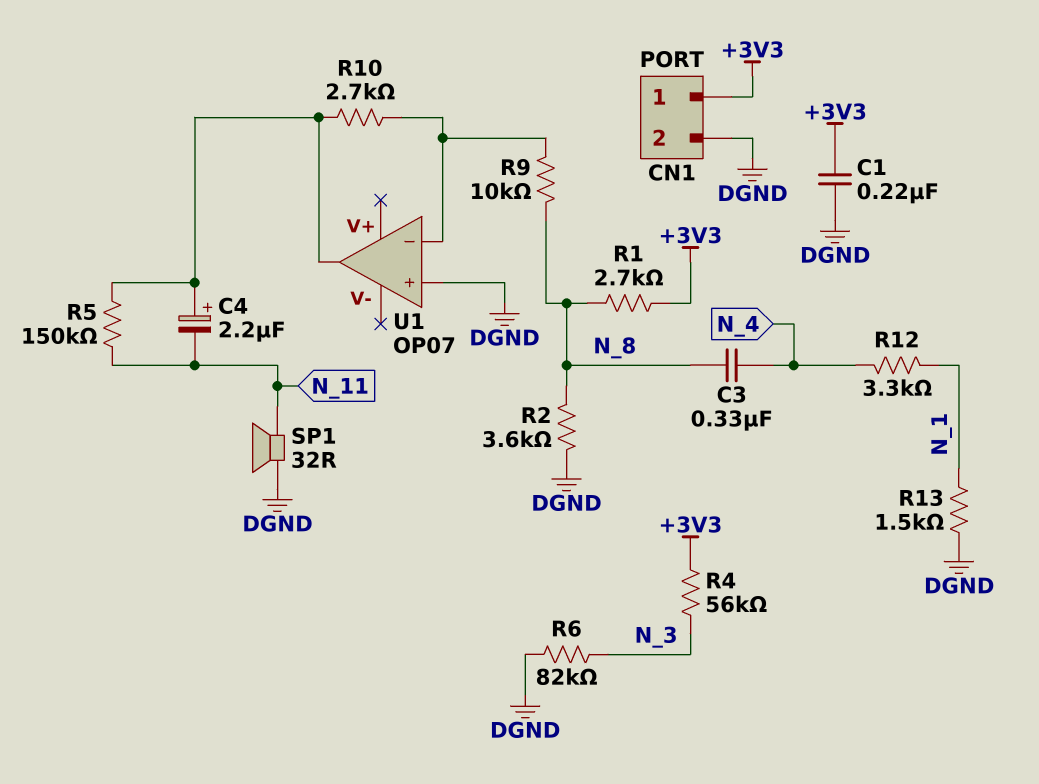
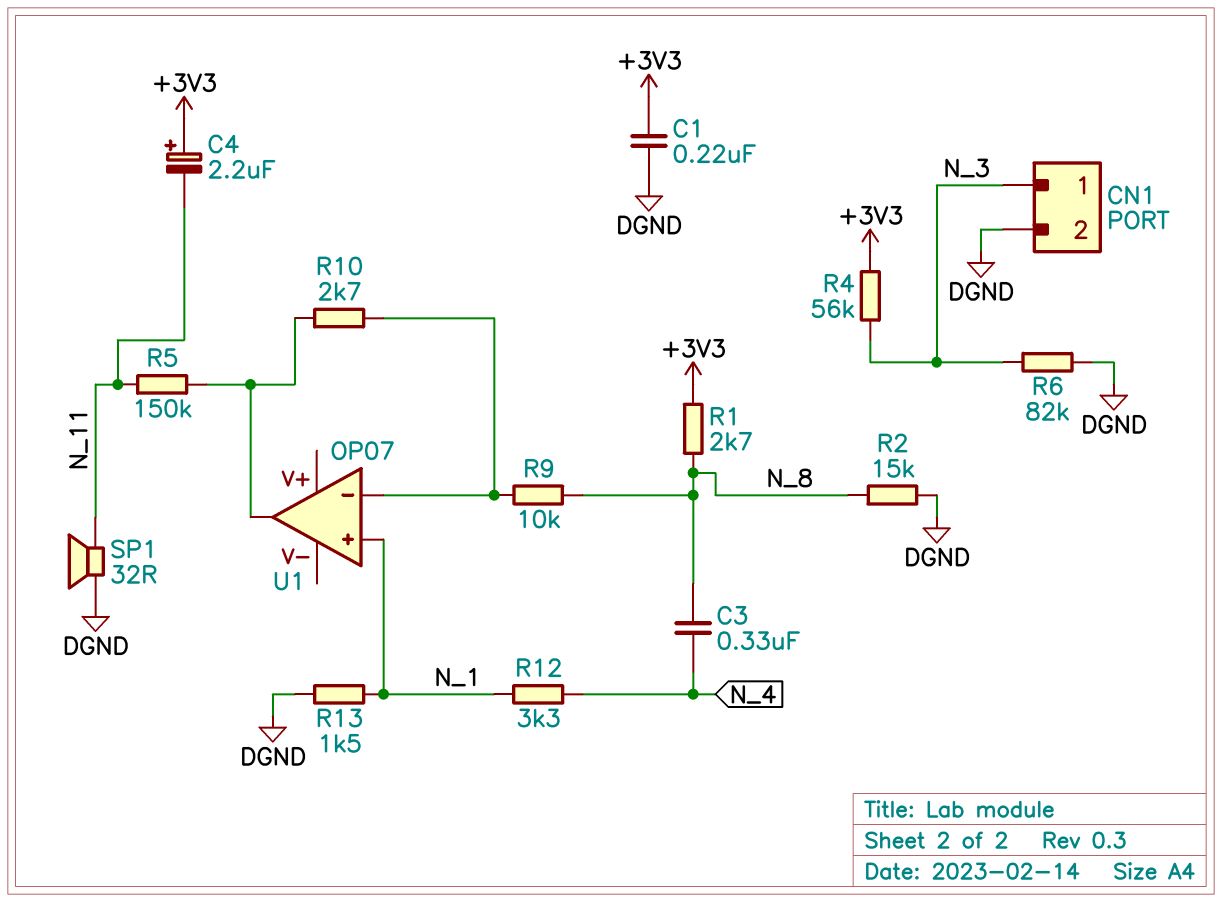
C4: 2.2uF (plus U1/out, minus N_11) -> 2.2uF (plus +3V3, minus N_11)
CN1 pin 1: +3V3 -> N_3
R2: 3.6k (DGND, N_8) -> 15k (DGND, N_8)
U1 pin in+: DGND -> N_1

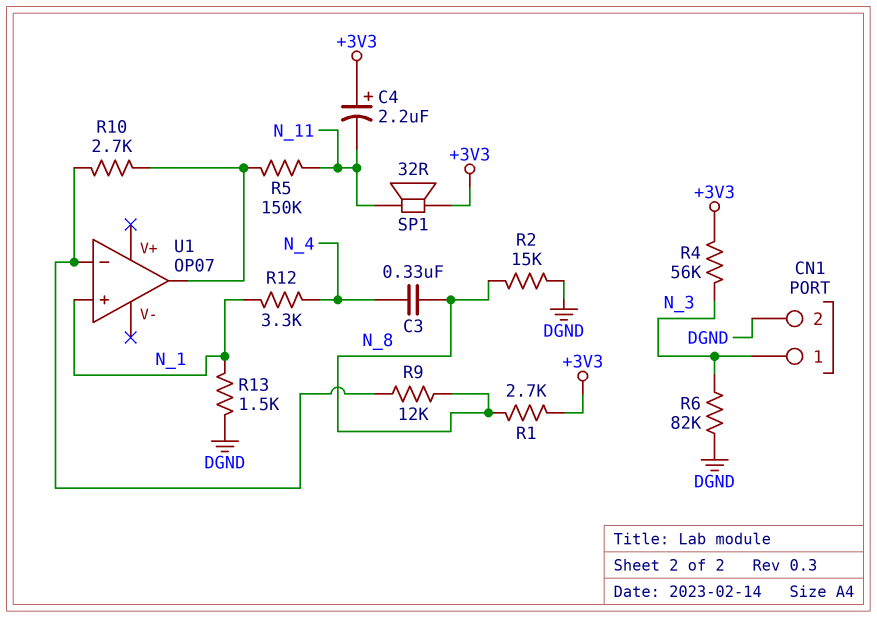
C1: 220nF (+3V3, DGND) -> none
R9: 10k (N_8, U1/in-) -> 12k (N_8, U1/in-)
SP1: speaker 32R (DGND, N_11) -> speaker 32R (+3V3, N_11)

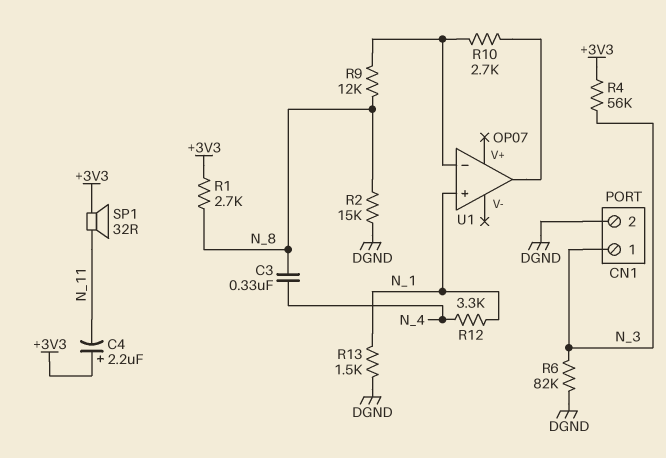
R5: 150k (N_11, U1/out) -> none

